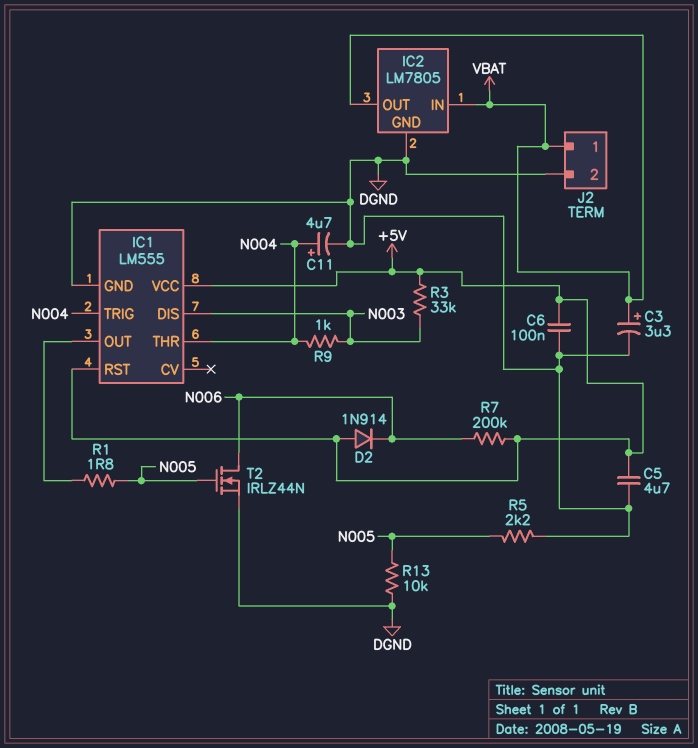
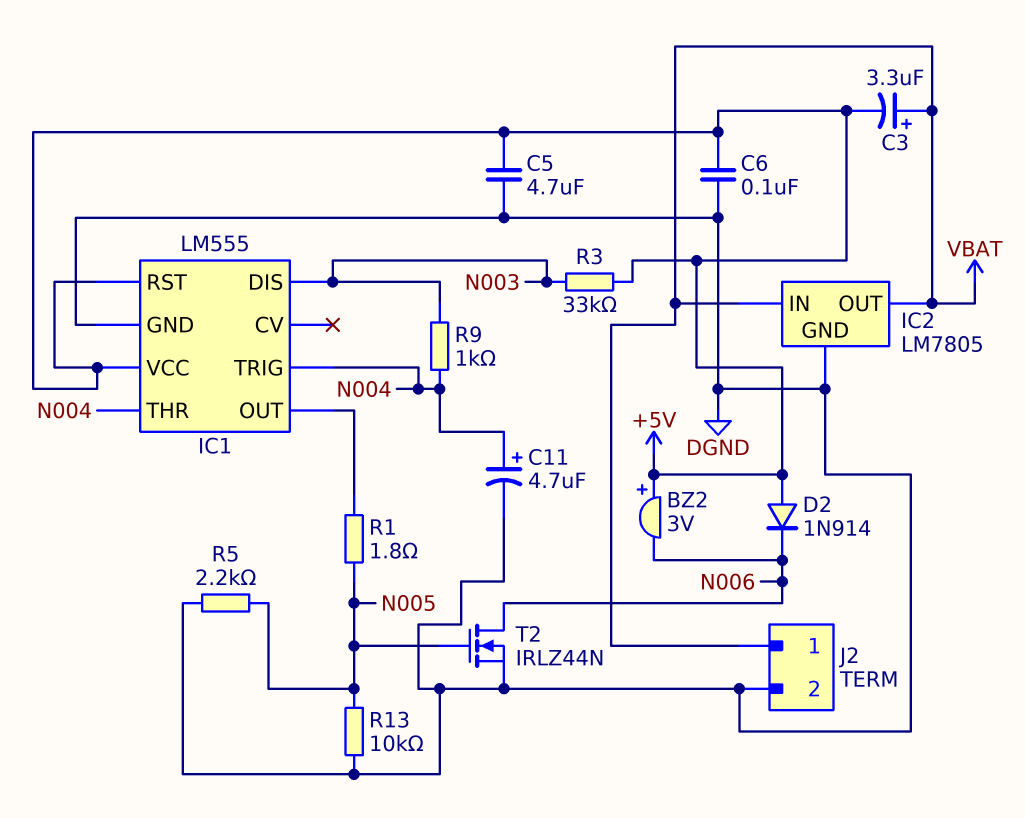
BZ2: none -> buzzer 3V (plus +5V, minus N006)
C3: 3.3uF (plus VBAT, minus DGND) -> 3.3uF (plus VBAT, minus +5V)
R7: 200k (+5V, N006) -> none

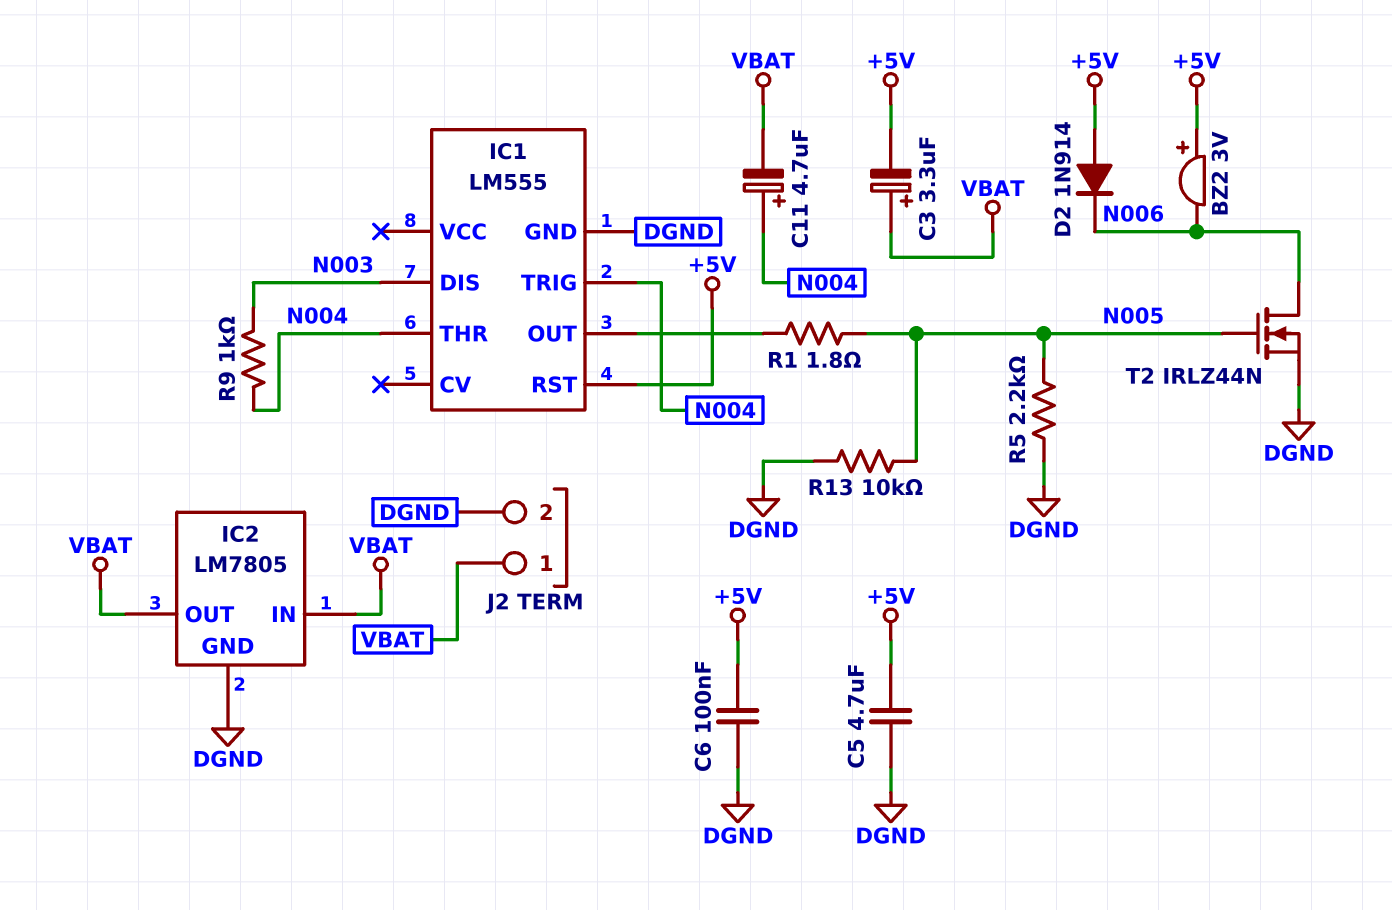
C11: 4.7uF (plus N004, minus DGND) -> 4.7uF (plus N004, minus VBAT)
IC1 pin VCC: +5V -> none
R3: 33k (+5V, N003) -> none

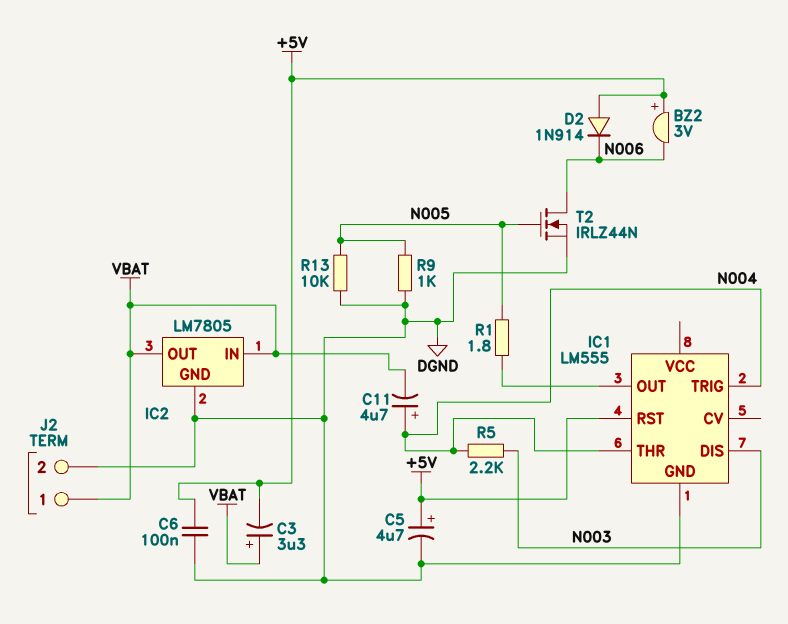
C5: 4.7uF (+5V, DGND) -> 4.7uF (plus +5V, minus DGND)
R5: 2.2k (DGND, N005) -> 2.2k (N003, N004)
R9: 1k (N003, N004) -> 1k (DGND, N005)

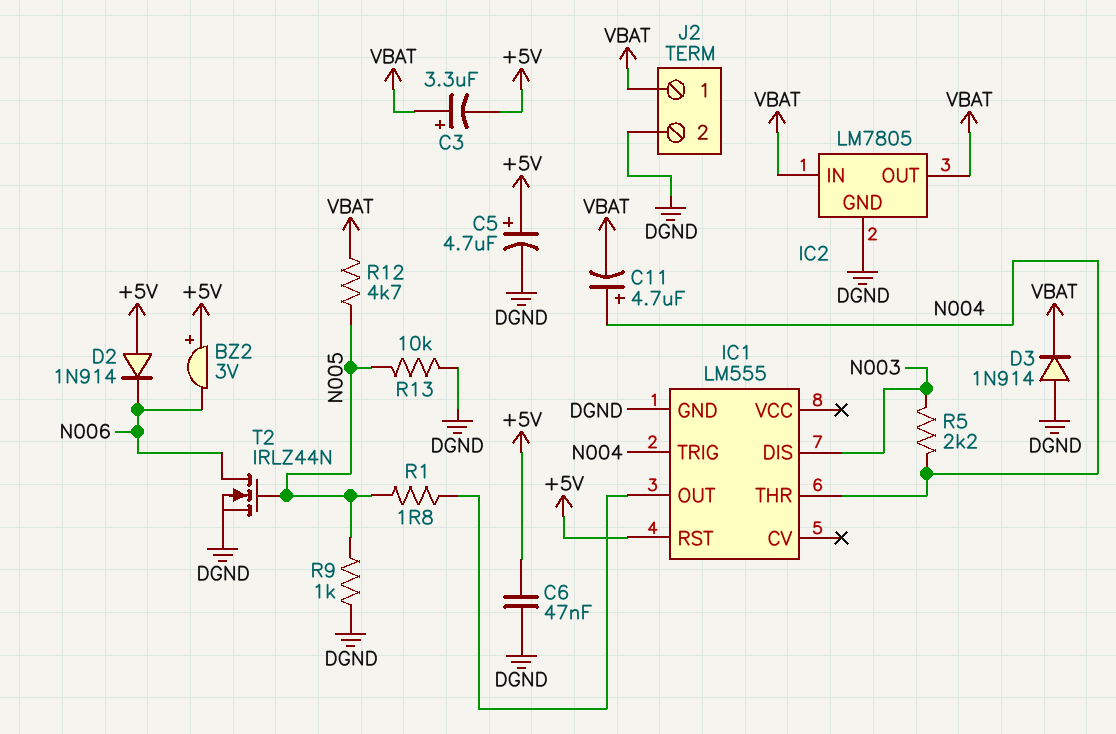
C6: 100nF (+5V, DGND) -> 47nF (+5V, DGND)
D3: none -> diode 1N914 (A DGND, K VBAT)
R12: none -> 4.7k (N005, VBAT)

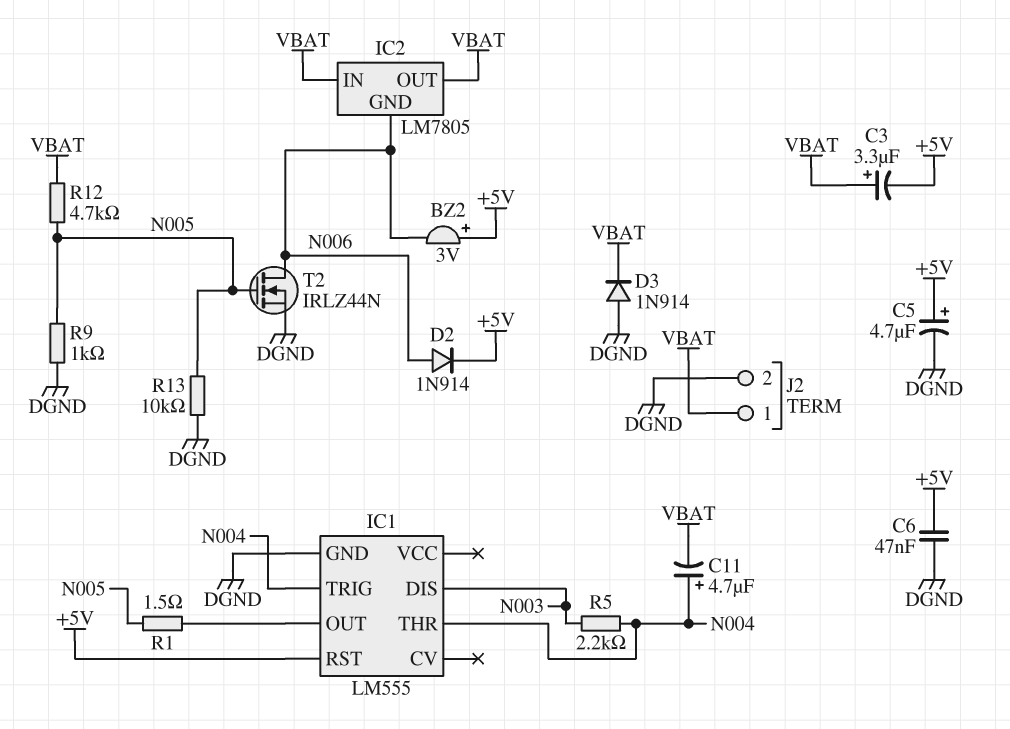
D2: diode 1N914 (A +5V, K N006) -> diode 1N914 (A N006, K +5V)
IC2 pin GND: DGND -> N006
R1: 1.8 (IC1/OUT, N005) -> 1.5 (IC1/OUT, N005)

